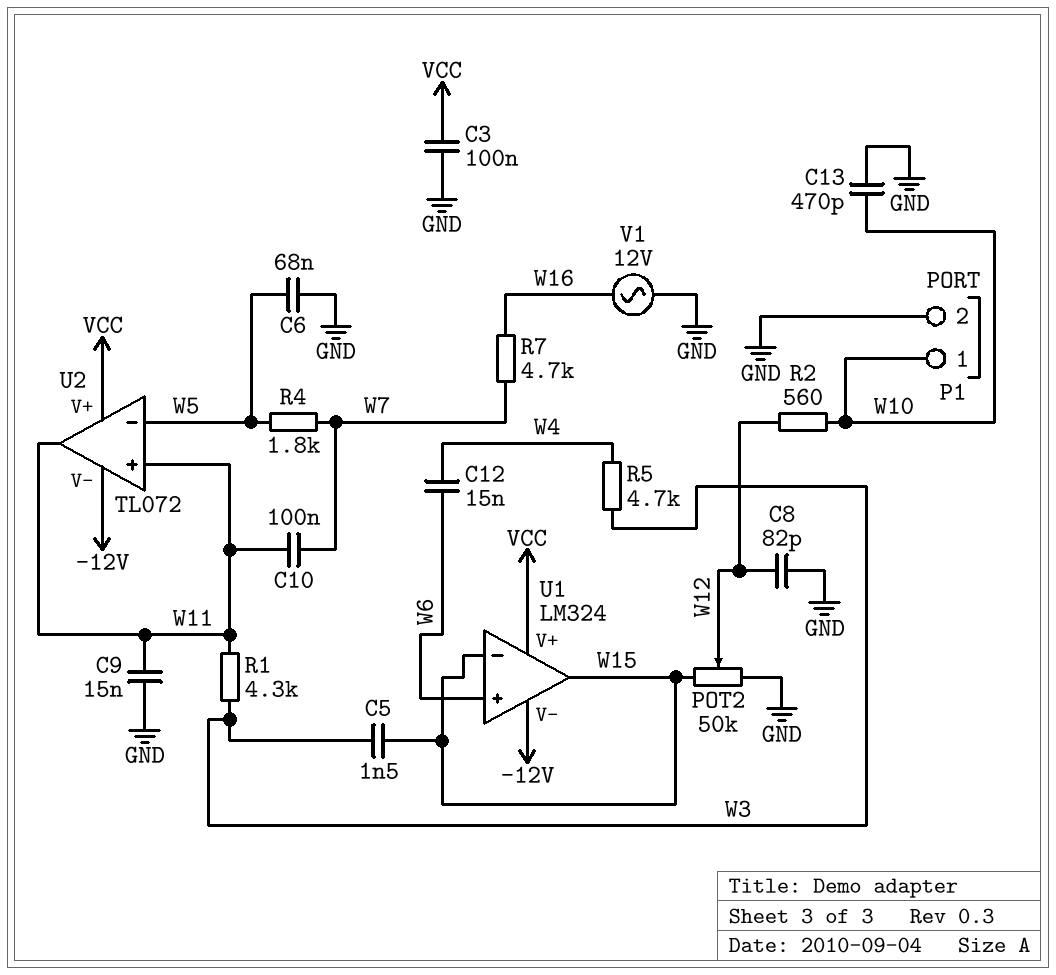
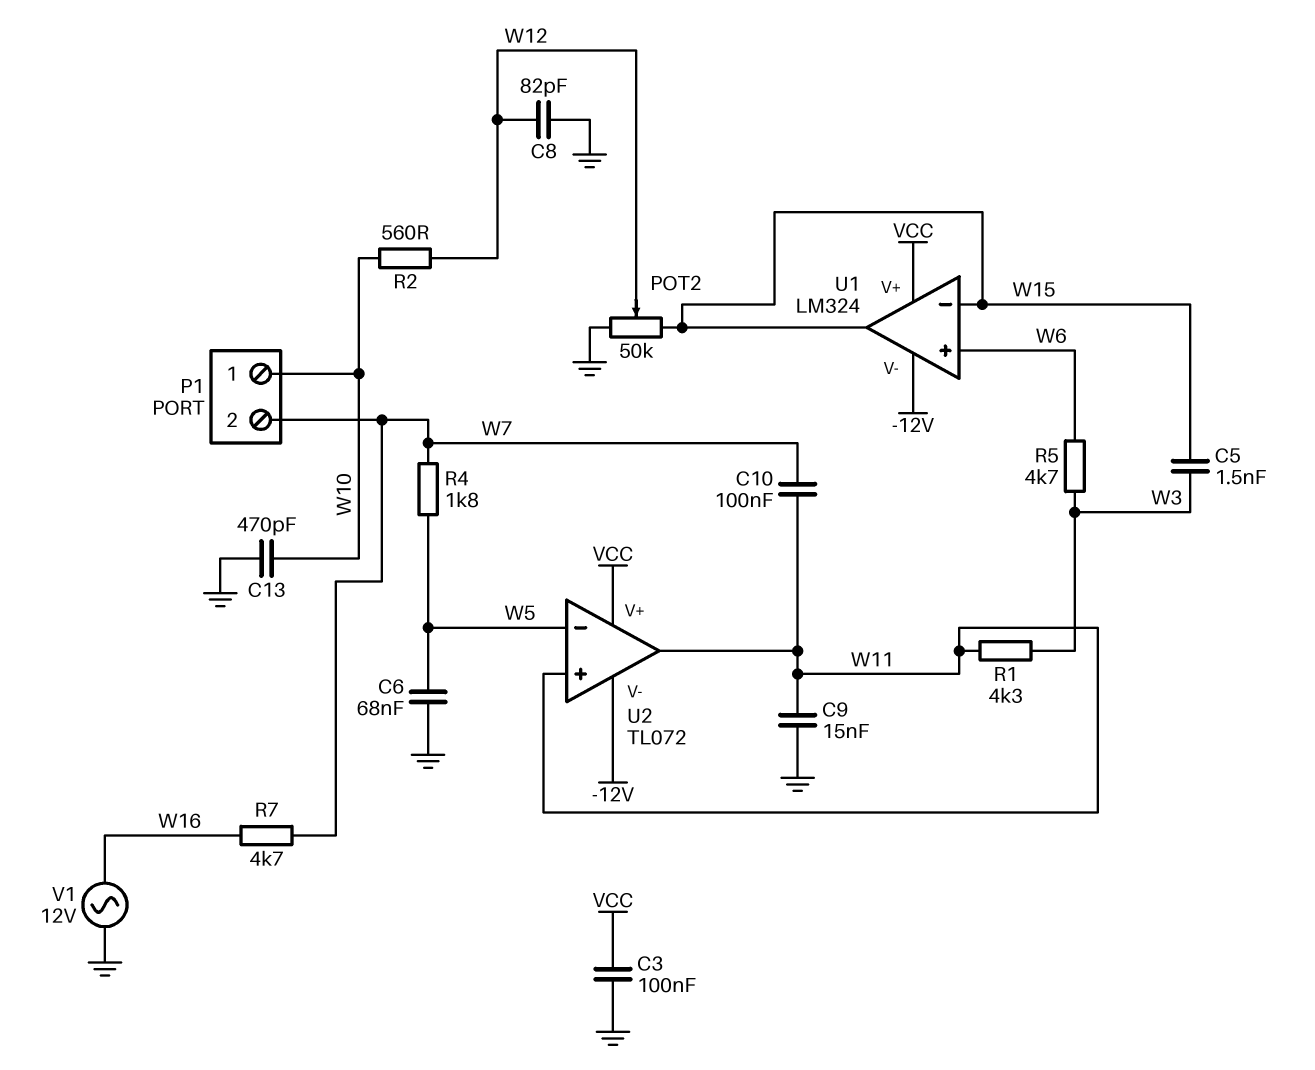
C12: 15nF (W4, W6) -> none
P1 pin 2: GND -> W7
R5: 4.7k (W3, W4) -> 4.7k (W3, W6)

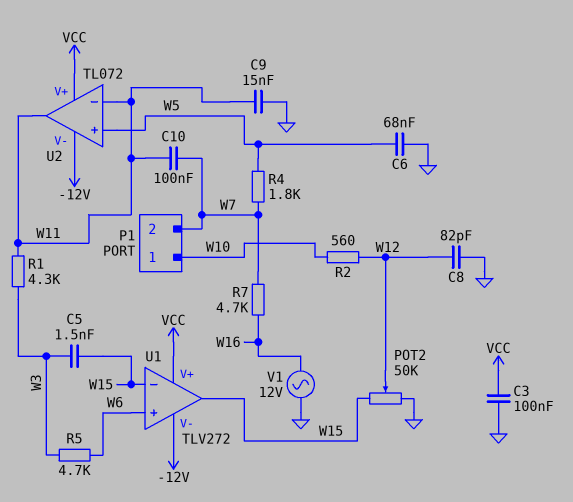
C13: 470pF (GND, W10) -> none
U1: LM324 -> TLV272
U2 pin in+: W11 -> W5
U2 pin in-: W5 -> W11

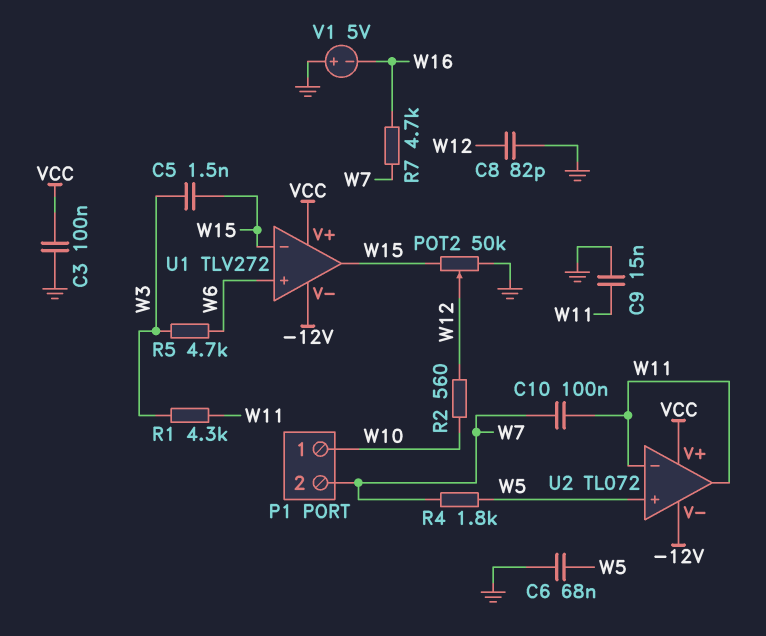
V1: AC 12V (GND, W16) -> 5V (plus GND, minus W16)

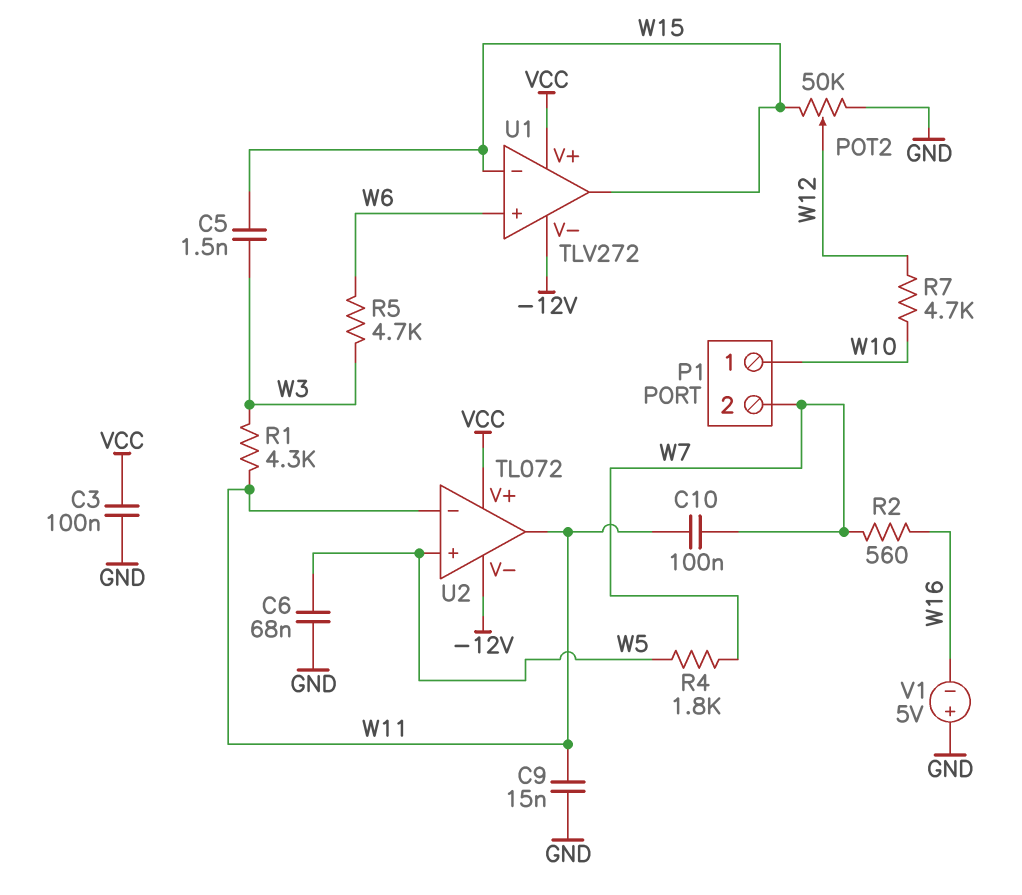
C8: 82pF (GND, W12) -> none
R2: 560 (W10, W12) -> 560 (W7, W16)
R7: 4.7k (W7, W16) -> 4.7k (W10, W12)

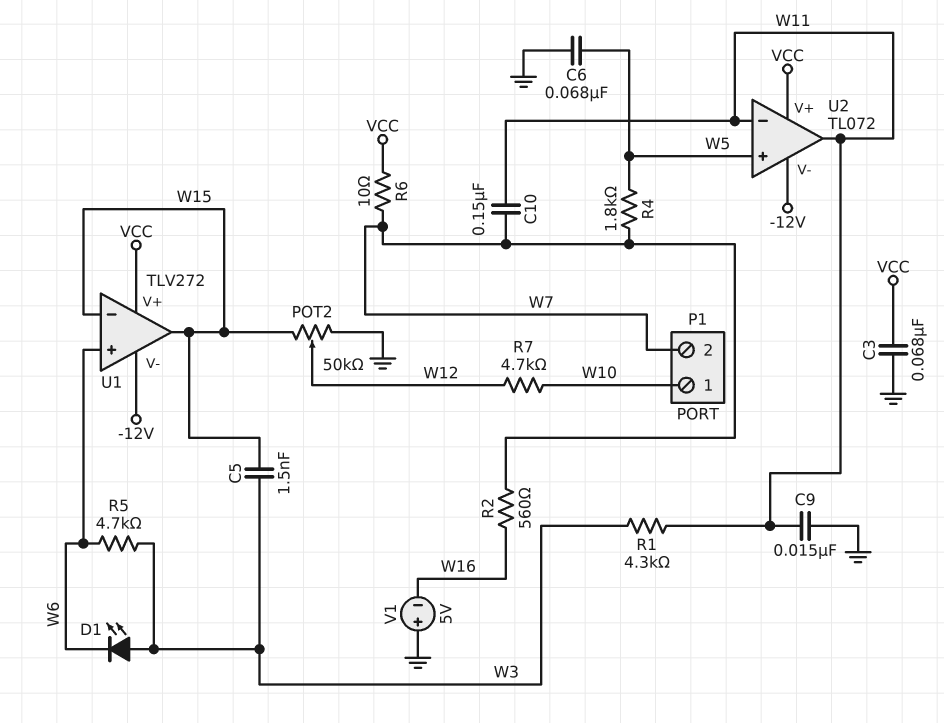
C3: 100nF (GND, VCC) -> 68nF (GND, VCC)
C10: 100nF (W7, W11) -> 150nF (W7, W11)
D1: none -> LED (A W3, K W6)
R6: none -> 10 (VCC, W7)

